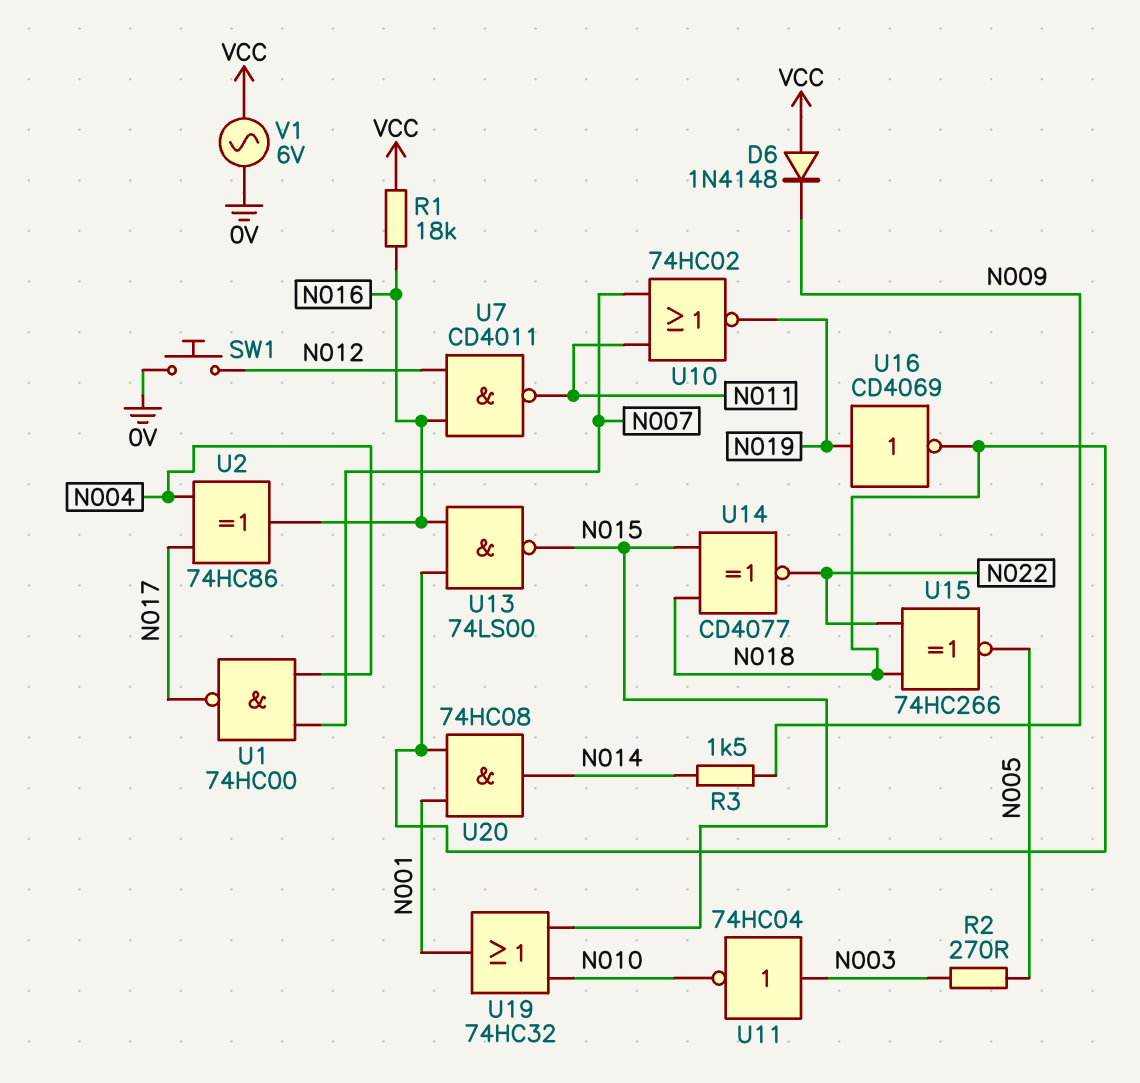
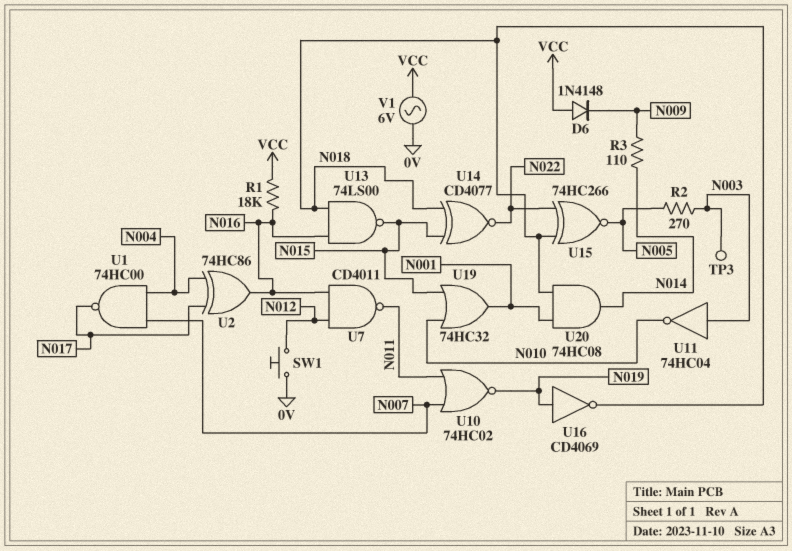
R3: 1.5k (N009, N014) -> 110 (N009, N014)
TP3: none -> test point (N003)

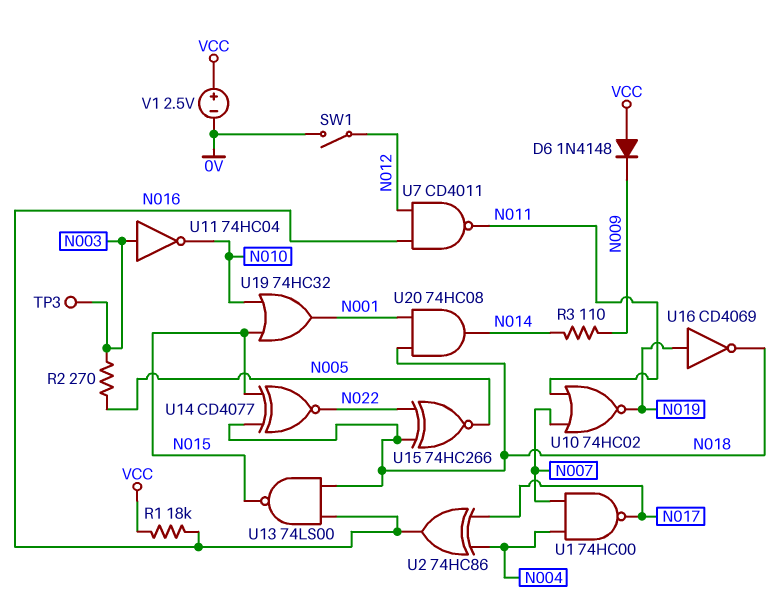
SW1: button (0V, N012) -> switch (0V, N012)
V1: AC 6V (0V, VCC) -> 2.5V (plus VCC, minus 0V)

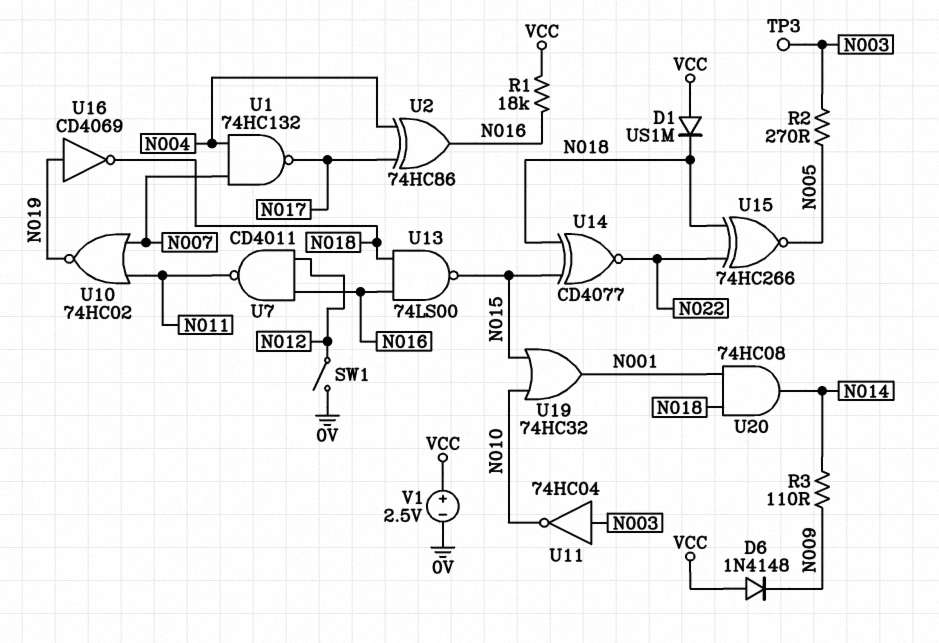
D1: none -> diode US1M (A VCC, K N018)
U1: NAND 74HC00 (in N004, in N007, out N017) -> NAND 74HC132 (in N004, in N007, out N017)

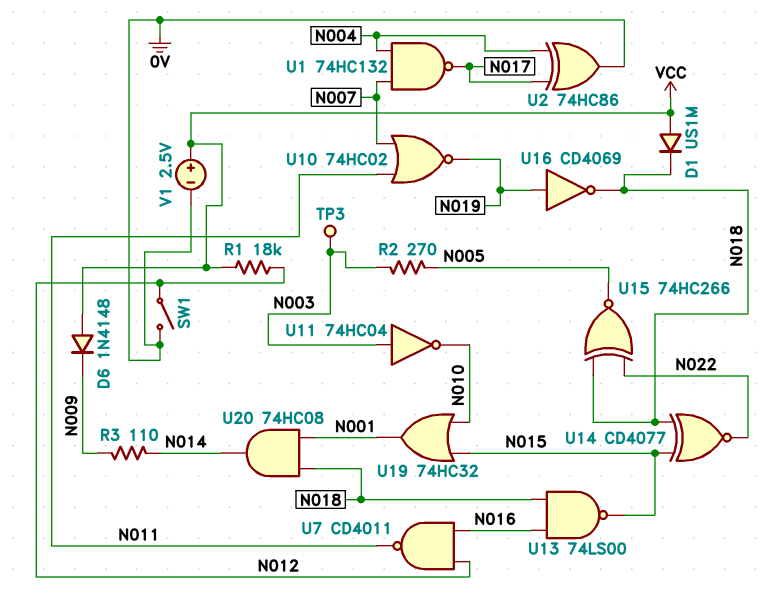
R1: 18k (N016, VCC) -> 18k (N012, VCC)
U2: XOR 74HC86 (in N004, in N017, out N016) -> XOR 74HC86 (in N004, in N017, out 0V)

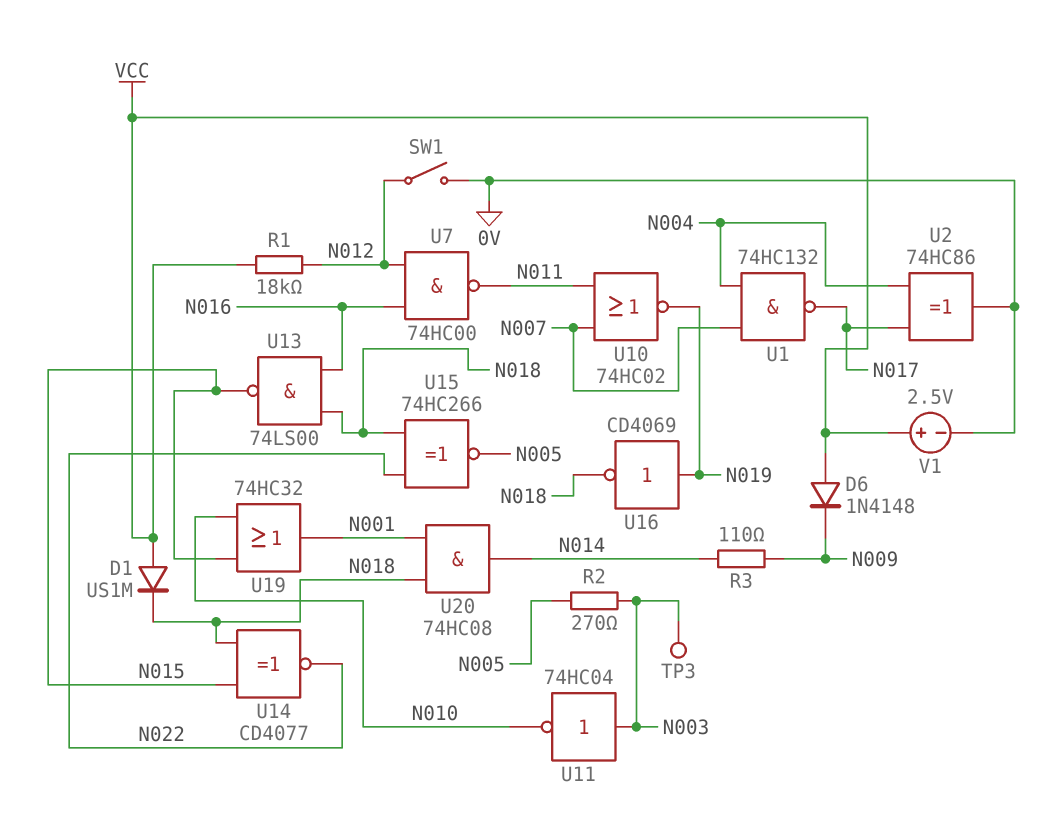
U7: NAND CD4011 (in N012, in N016, out N011) -> NAND 74HC00 (in N012, in N016, out N011)

